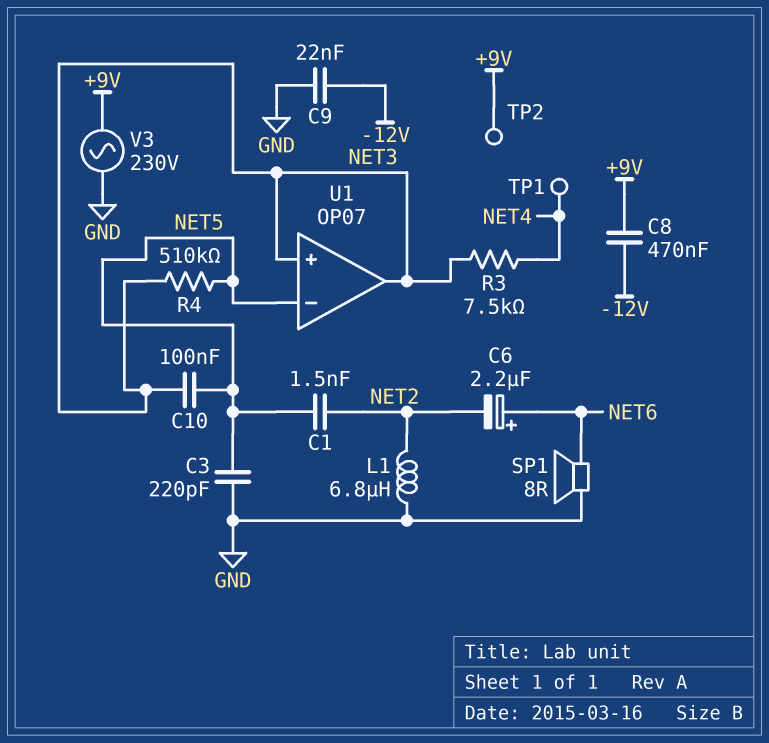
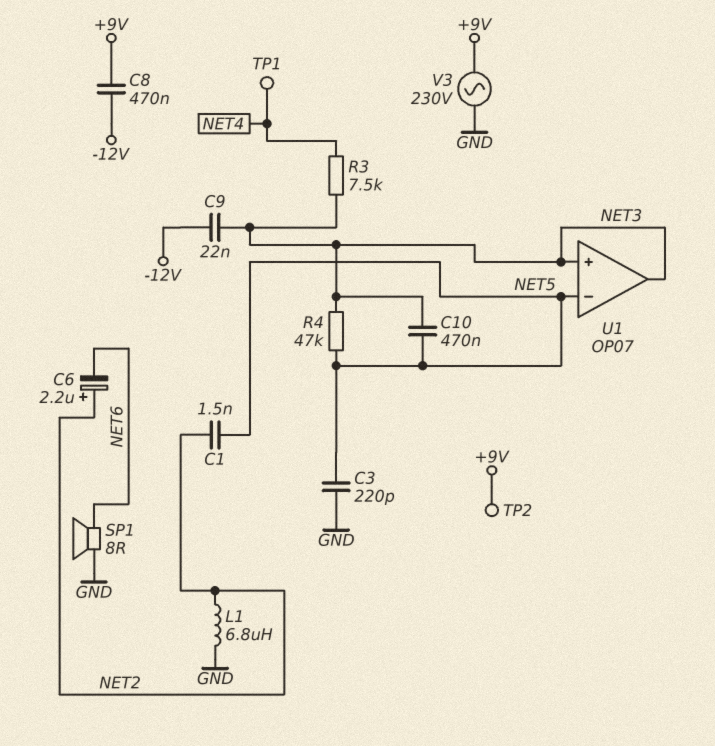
C6: 2.2uF (plus NET6, minus NET2) -> 2.2uF (plus NET2, minus NET6)
C9: 22nF (-12V, GND) -> 22nF (-12V, NET3)
C10: 100nF (NET3, NET5) -> 470nF (NET3, NET5)
R4: 510k (NET3, NET5) -> 47k (NET3, NET5)

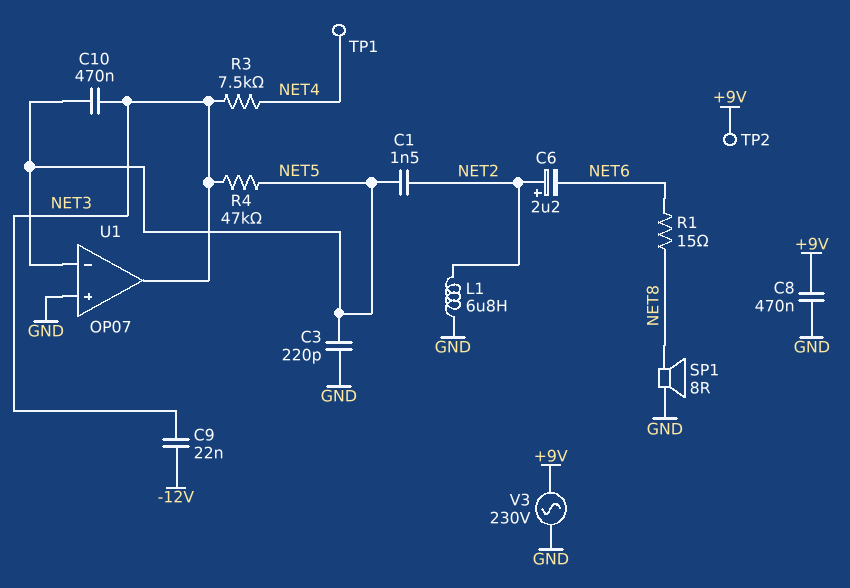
C8: 470nF (+9V, -12V) -> 470nF (+9V, GND)
R1: none -> 15 (NET6, NET8)
SP1: speaker 8R (GND, NET6) -> speaker 8R (GND, NET8)
U1 pin in+: NET3 -> GND

